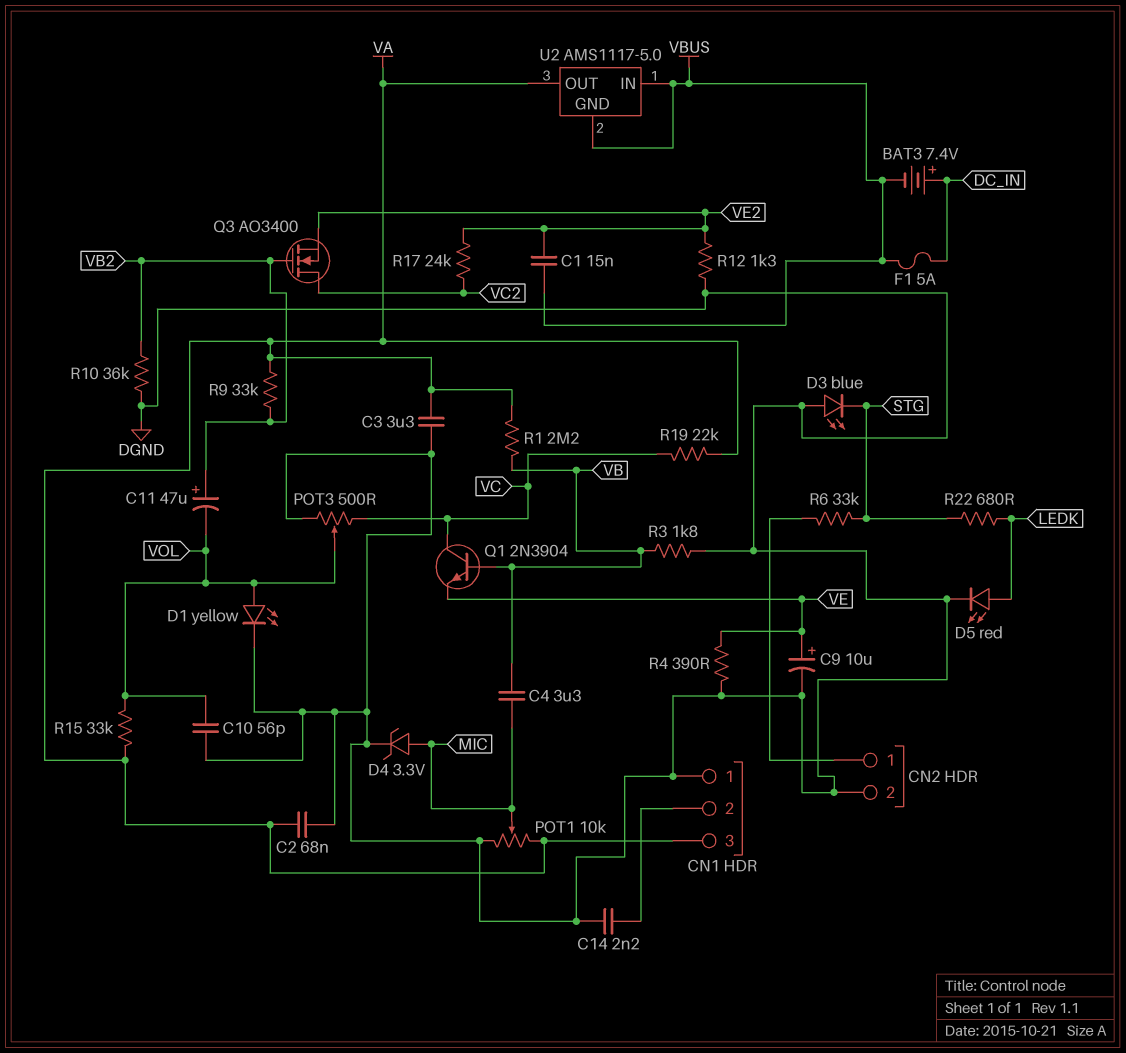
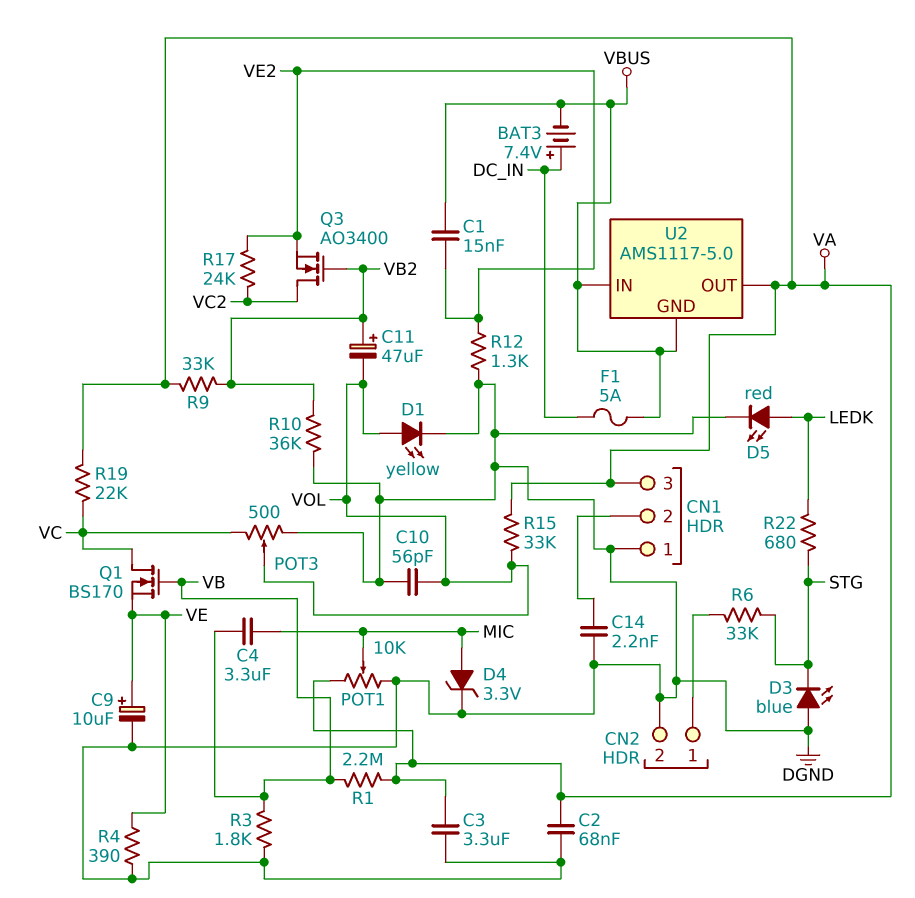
Q1: NPN 2N3904 (B VB, C VC, E VE) -> NMOS BS170 (G VB, D VC, S VE)

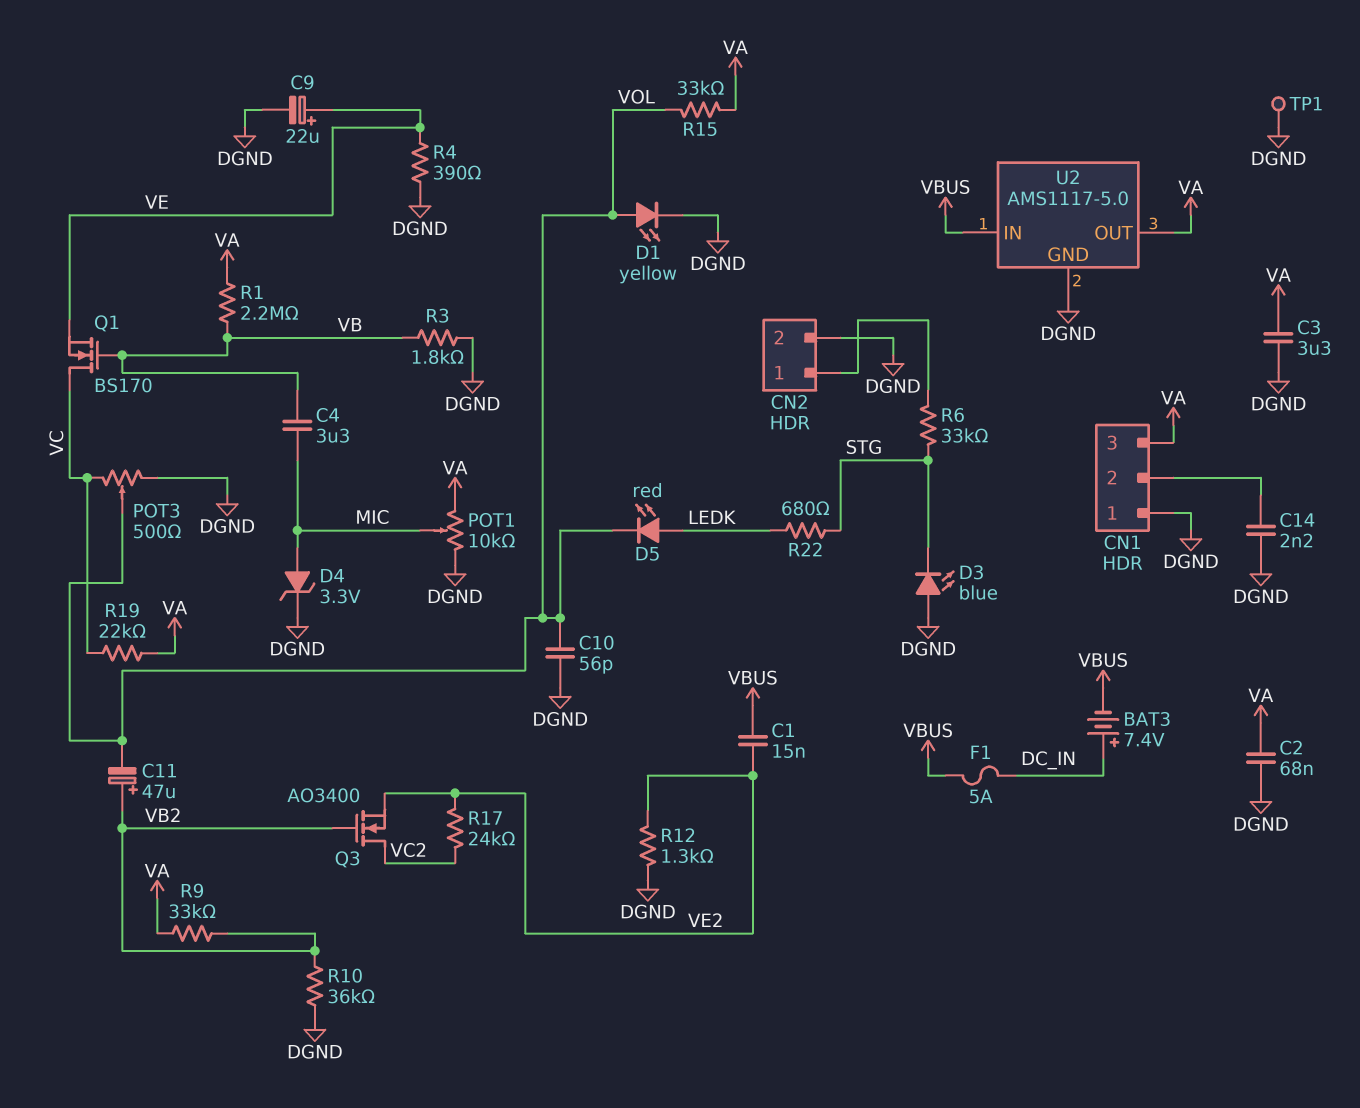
C9: 10uF (plus VE, minus DGND) -> 22uF (plus VE, minus DGND)
D5: LED red (A LEDK, K DGND) -> LED red (A LEDK, K VOL)
TP1: none -> test point (DGND)
U2 pin GND: VBUS -> DGND

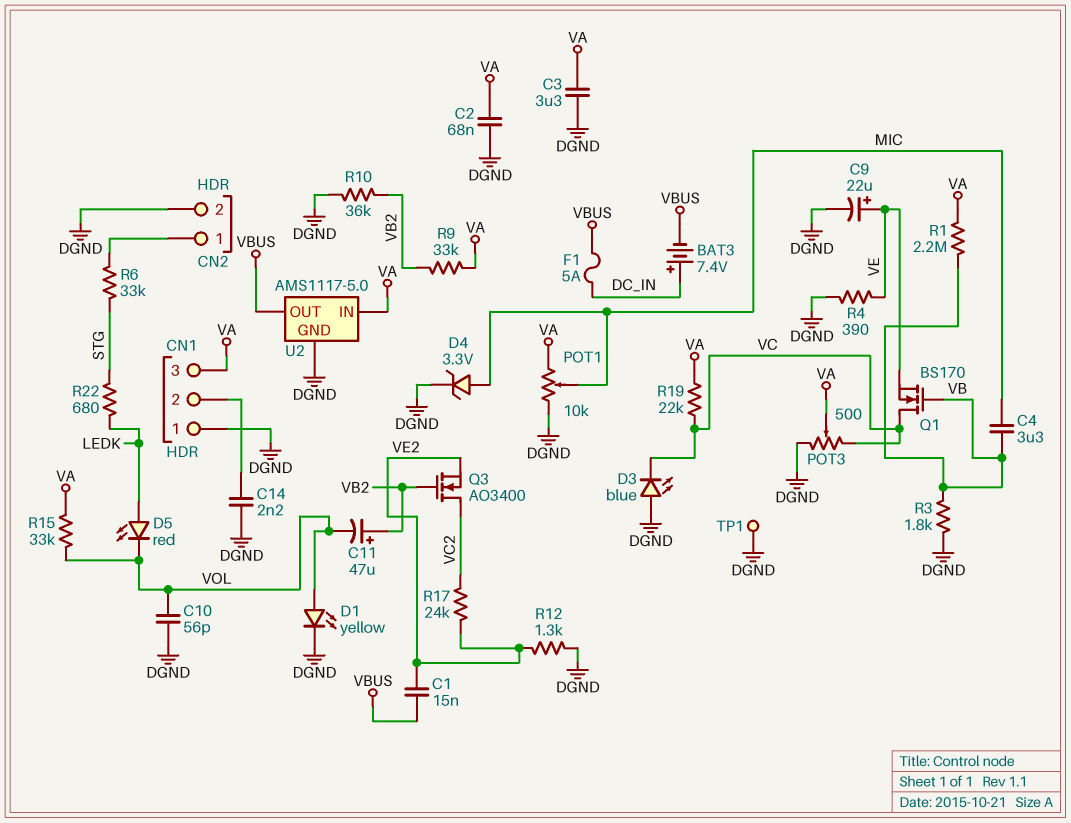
D3: LED blue (A DGND, K STG) -> LED blue (A DGND, K VC)
POT3: 500 (DGND, VC, wiper VOL) -> 500 (DGND, VC, wiper VA)
U2 pin IN: VBUS -> VA
U2 pin OUT: VA -> VBUS

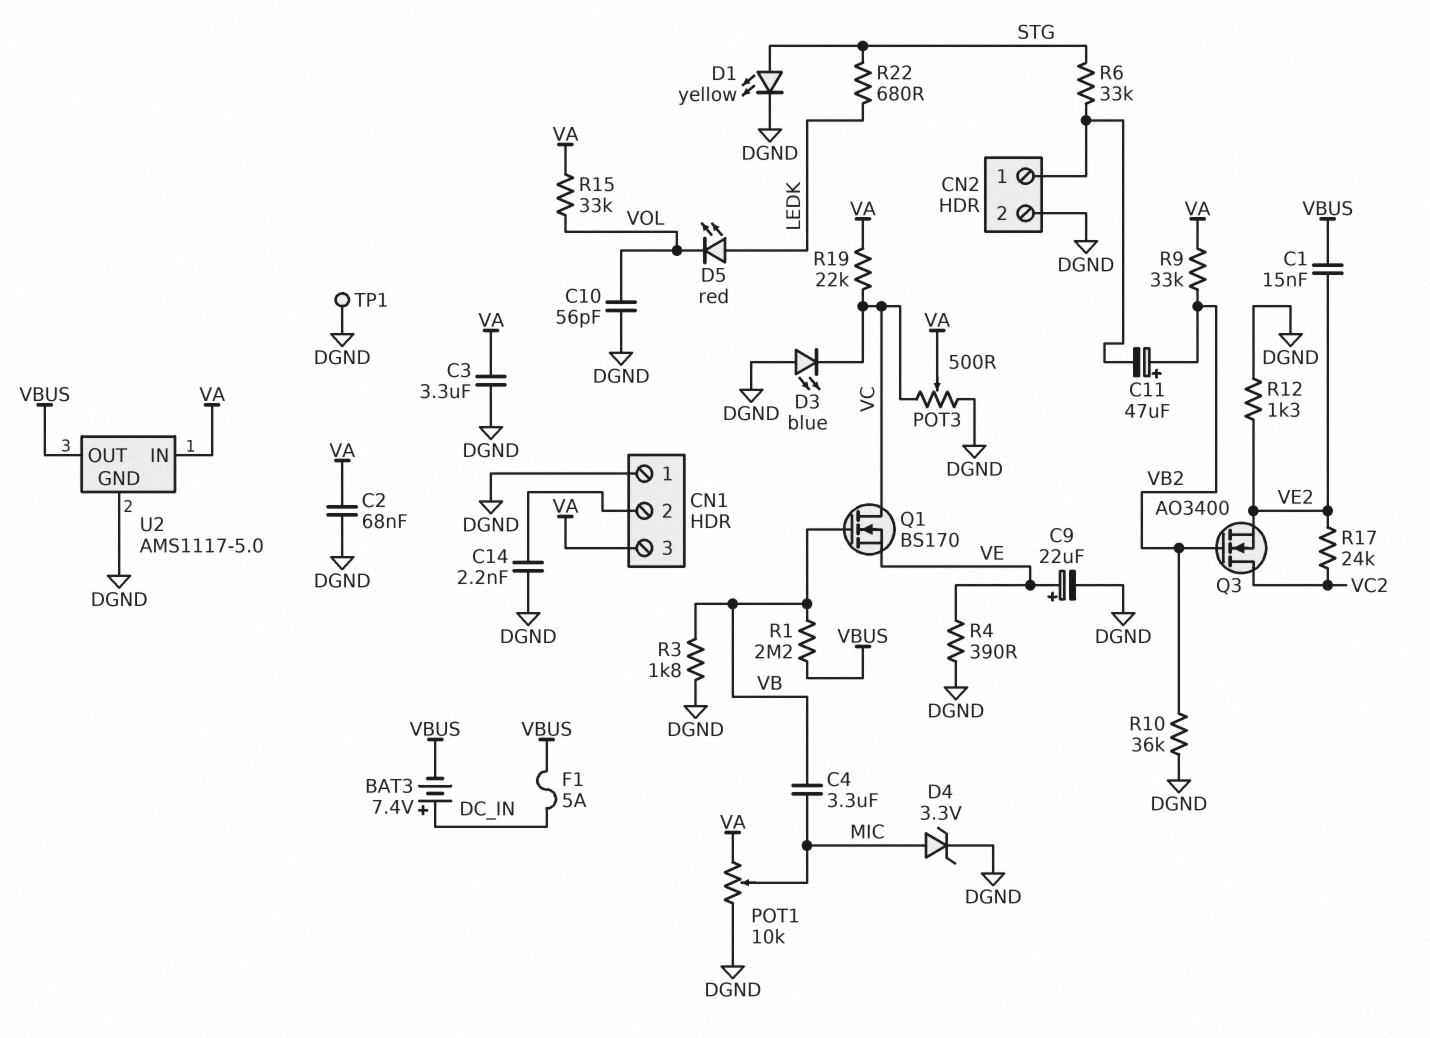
C11: 47uF (plus VB2, minus VOL) -> 47uF (plus VB2, minus CN2/1)
D1: LED yellow (A VOL, K DGND) -> LED yellow (A STG, K DGND)
R1: 2.2M (VA, VB) -> 2.2M (VB, VBUS)

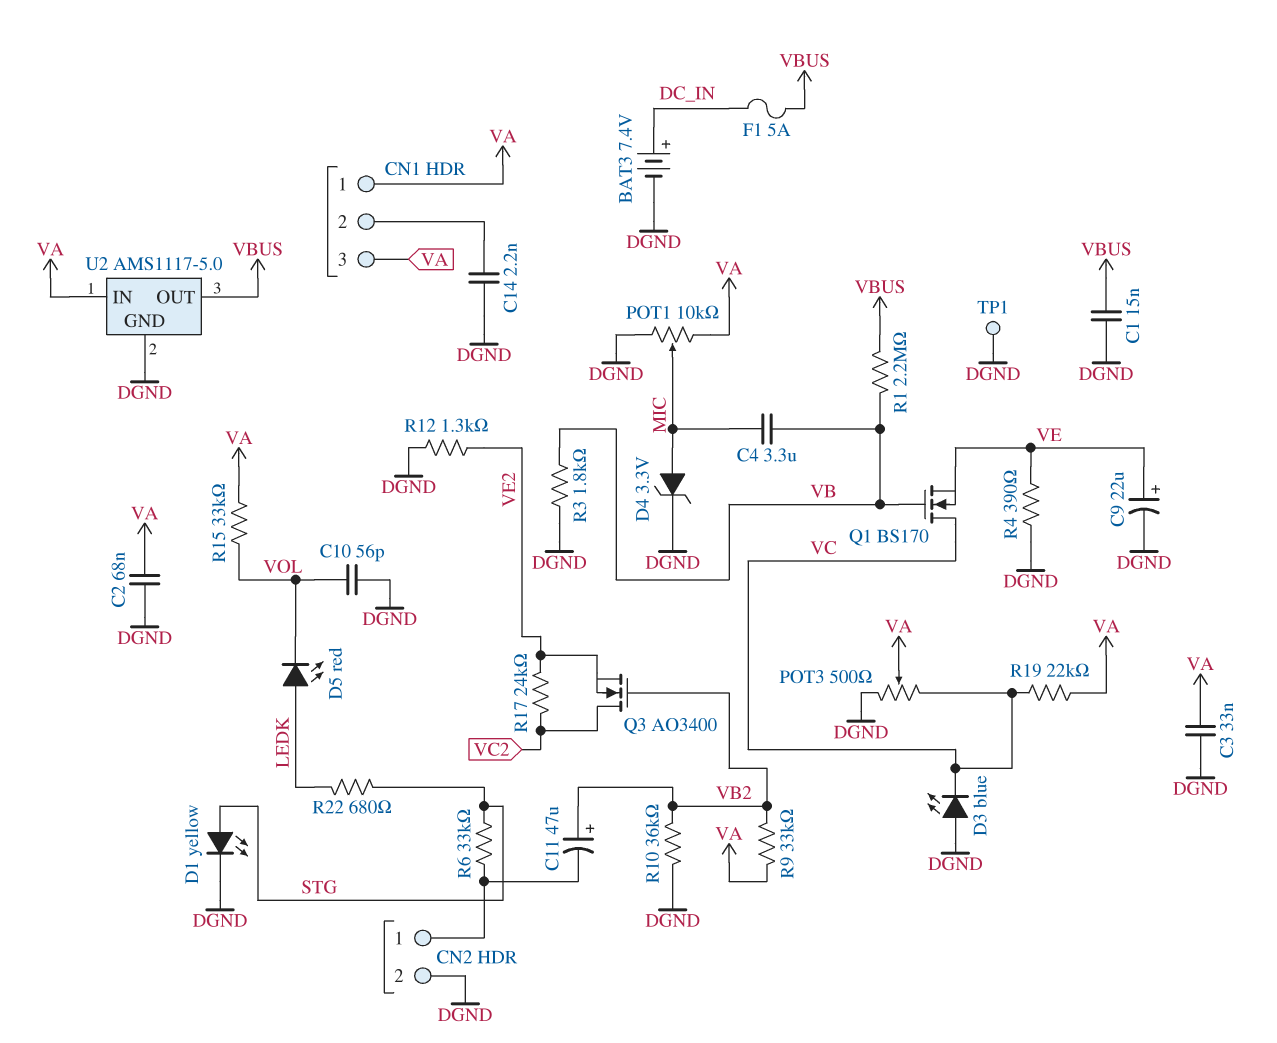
BAT3: 7.4V (plus DC_IN, minus VBUS) -> 7.4V (plus DC_IN, minus DGND)
C1: 15nF (VBUS, VE2) -> 15nF (DGND, VBUS)
C3: 3.3uF (DGND, VA) -> 33nF (DGND, VA)
CN1 pin 1: DGND -> VA

